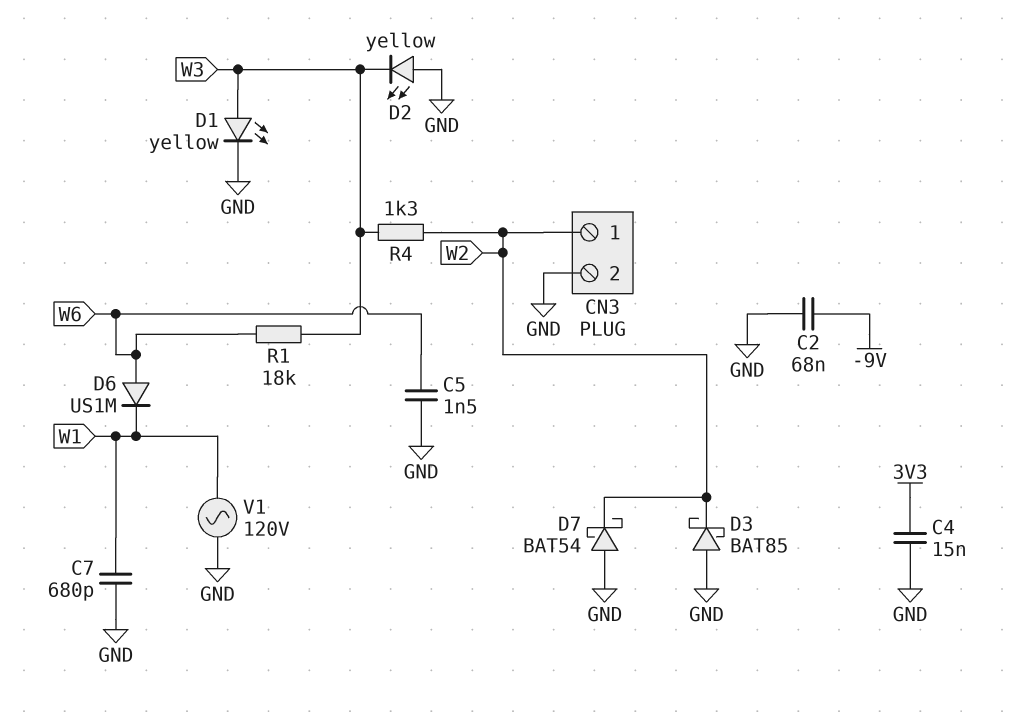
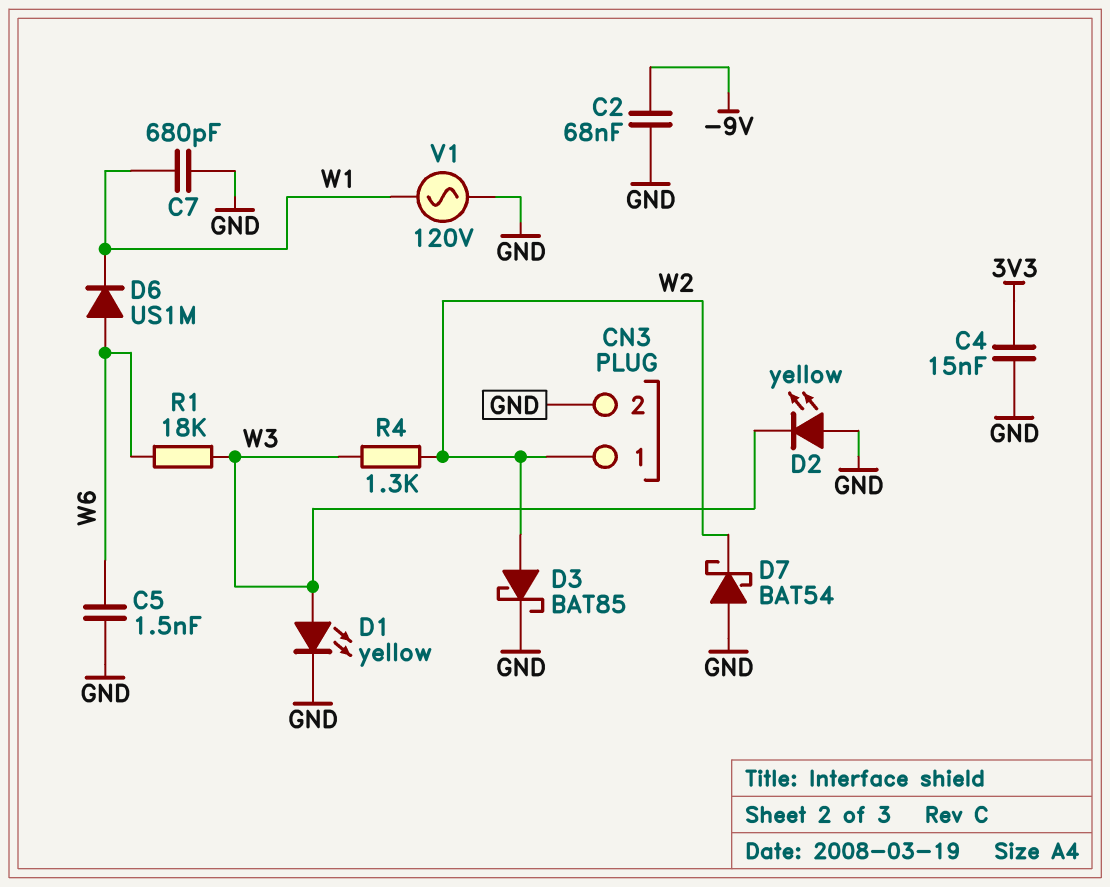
D3: schottky BAT85 (A GND, K W2) -> schottky BAT85 (A W2, K GND)

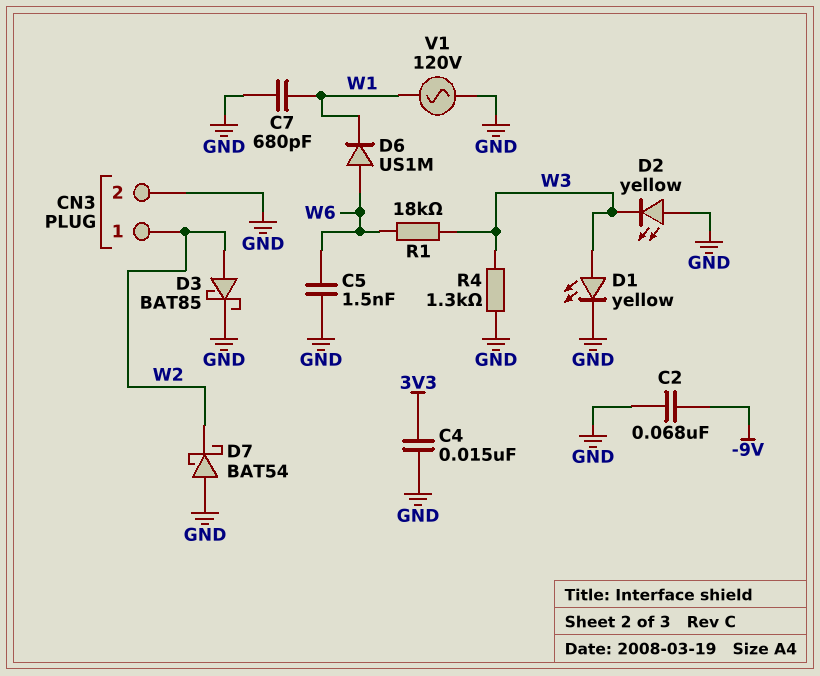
R4: 1.3k (W2, W3) -> 1.3k (GND, W3)

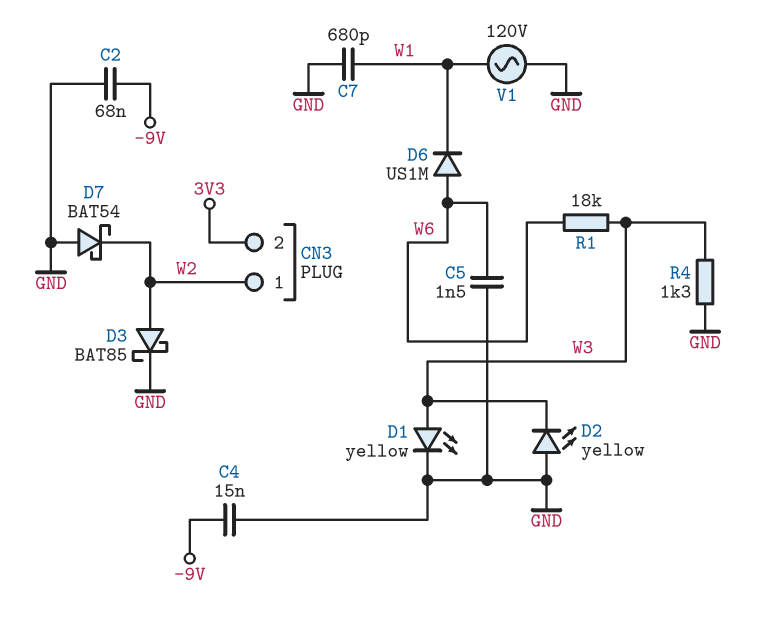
C4: 15nF (3V3, GND) -> 15nF (-9V, GND)
CN3 pin 2: GND -> 3V3

